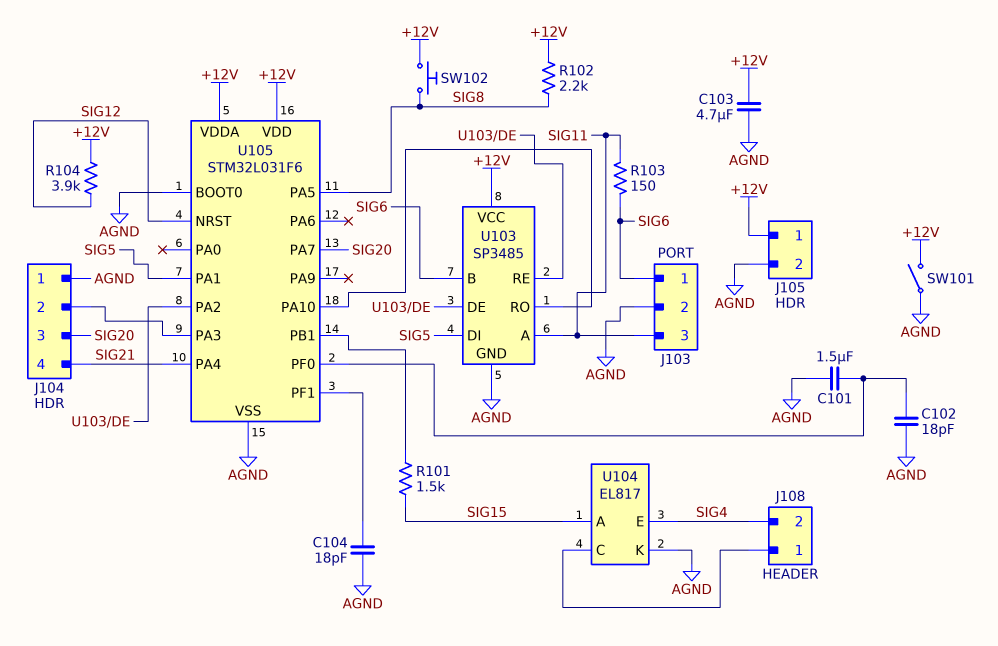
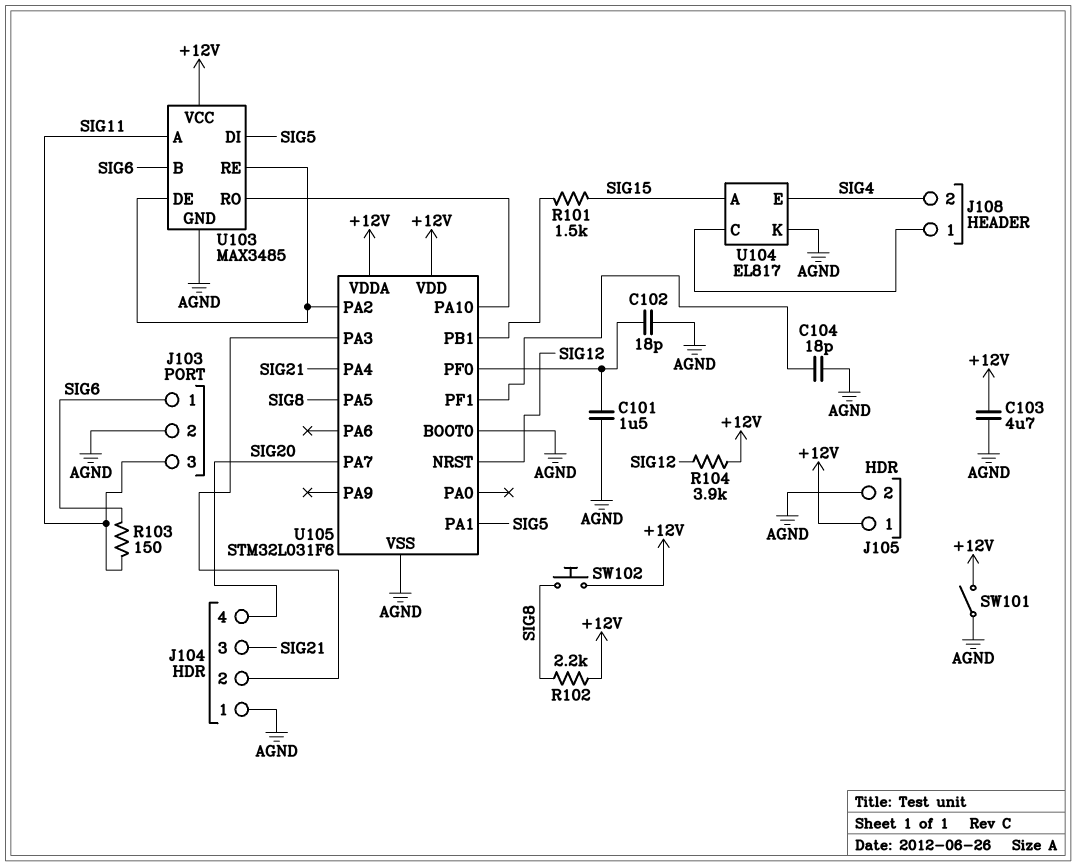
J104 pin 3: SIG20 -> SIG21
J104 pin 4: SIG21 -> SIG20
U103: SP3485 -> MAX3485

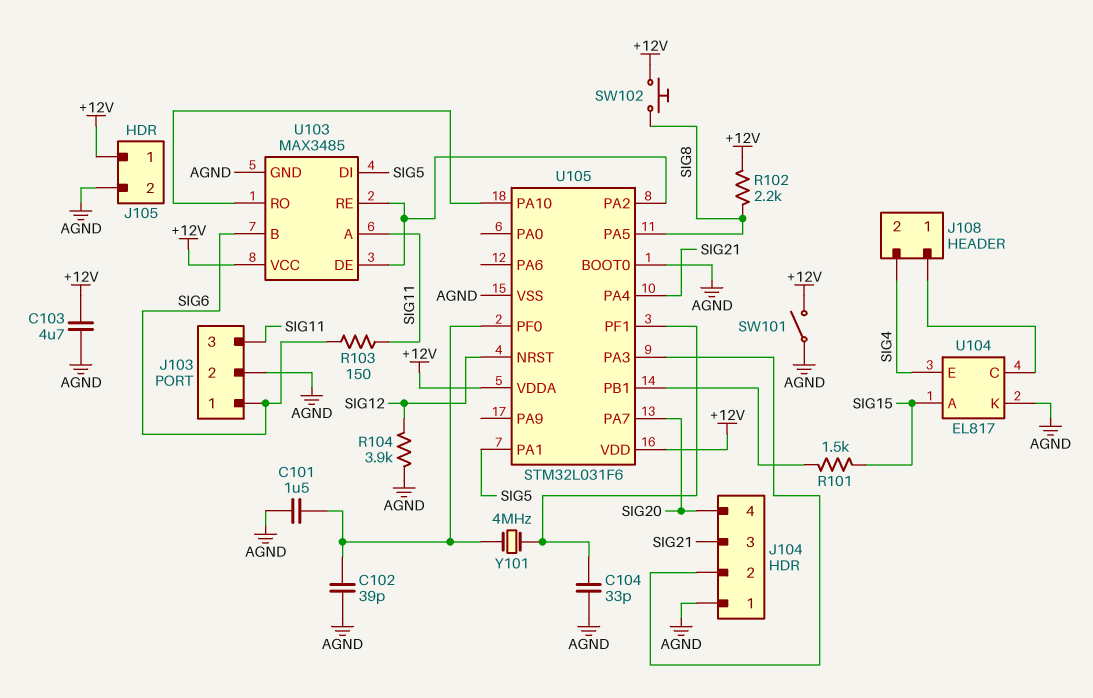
C102: 18pF (AGND, U105/PF0) -> 39pF (AGND, U105/PF0)
C104: 18pF (AGND, U105/PF1) -> 33pF (AGND, U105/PF1)
R104: 3.9k (+12V, SIG12) -> 3.9k (AGND, SIG12)
Y101: none -> 4MHz (U105/PF0, U105/PF1)

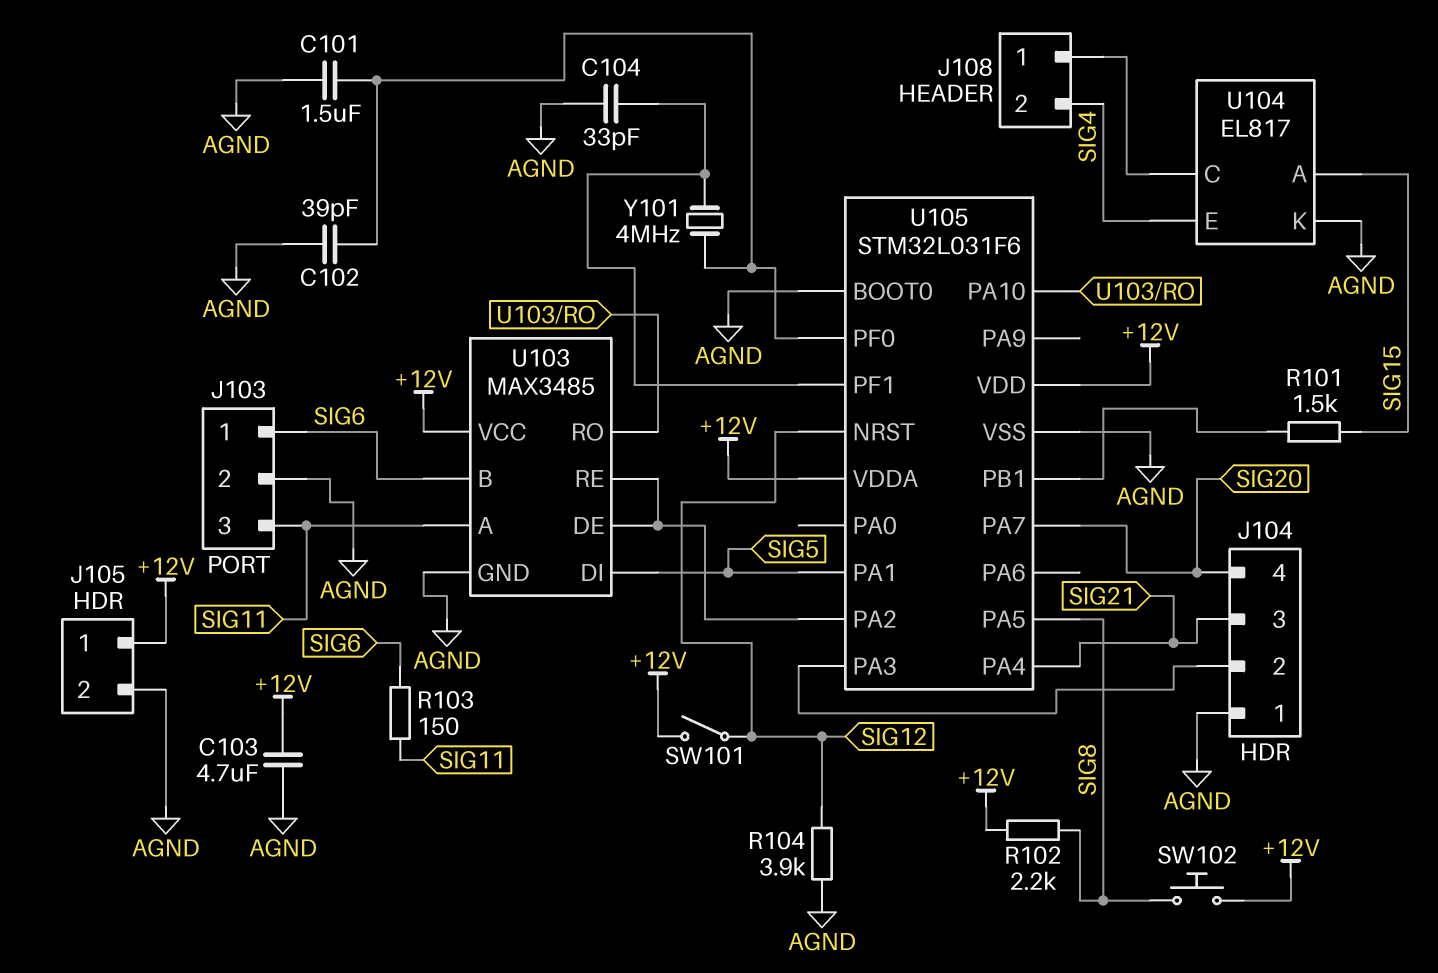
SW101: switch (+12V, AGND) -> switch (+12V, SIG12)

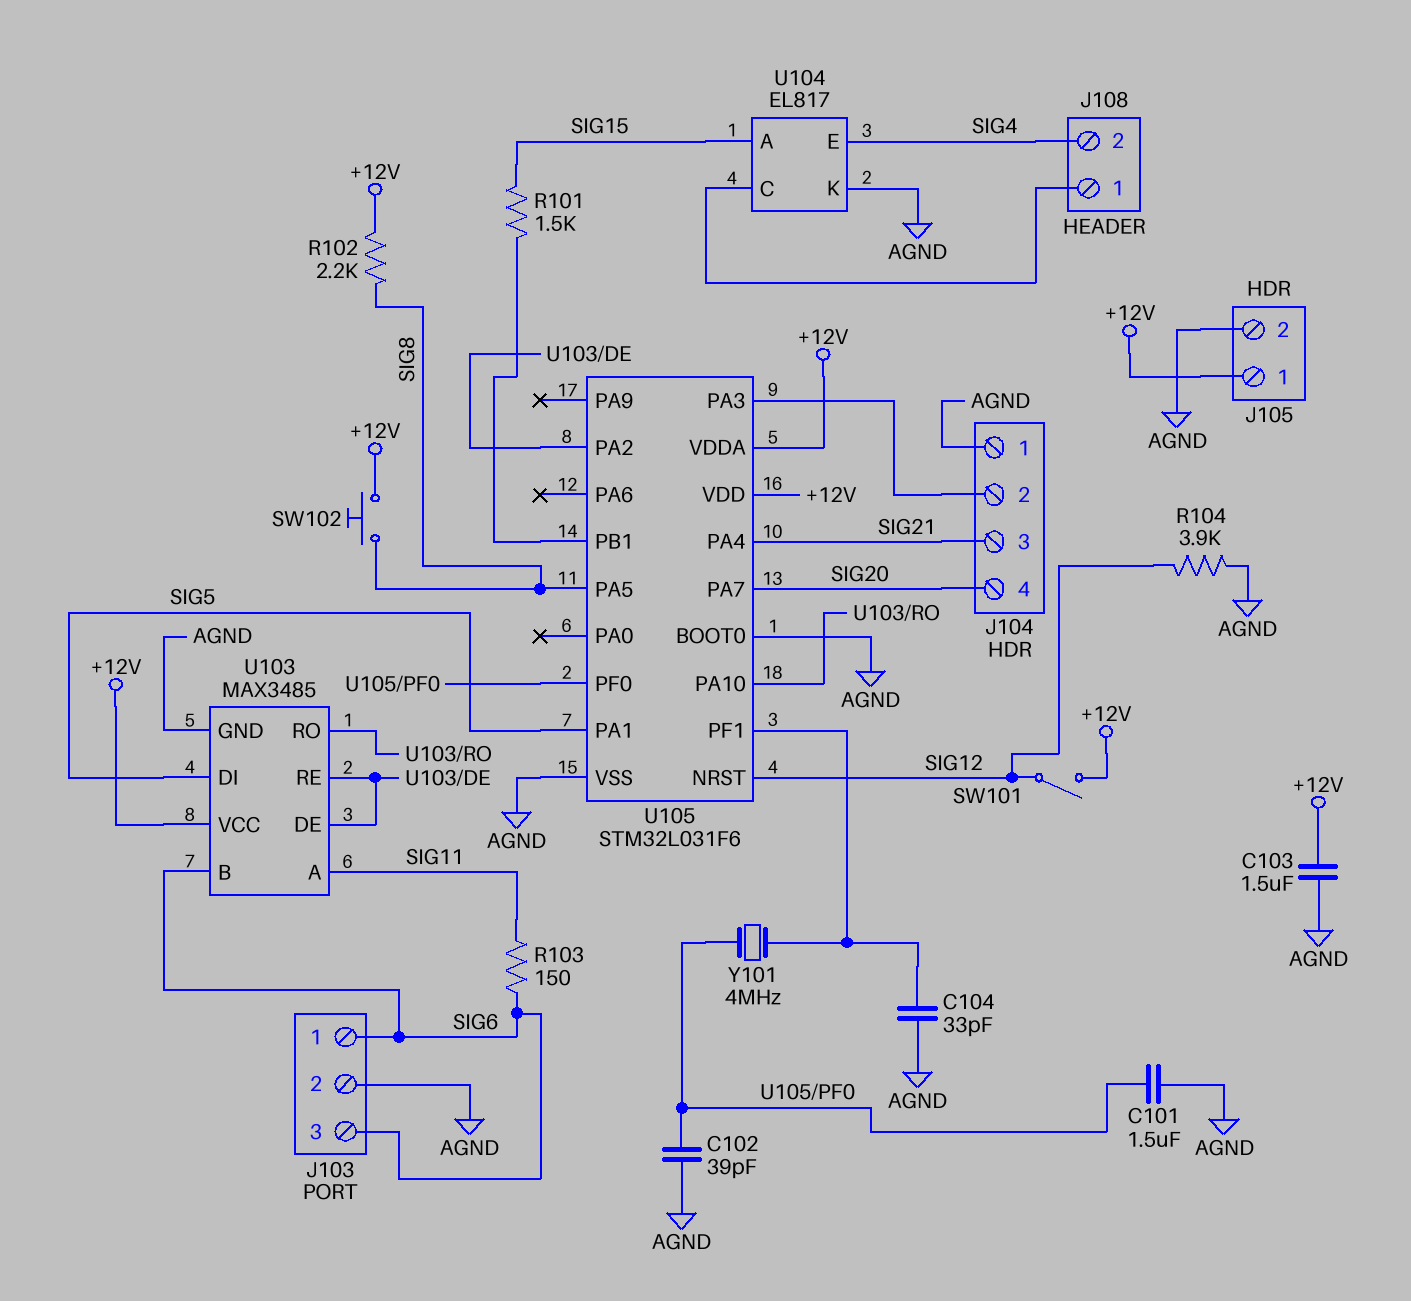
C103: 4.7uF (+12V, AGND) -> 1.5uF (+12V, AGND)
J103 pin 3: SIG11 -> SIG6

